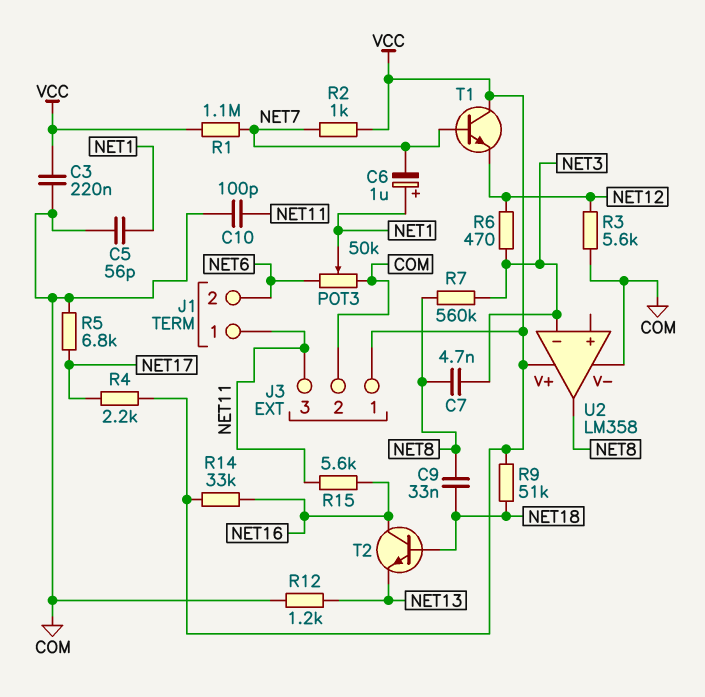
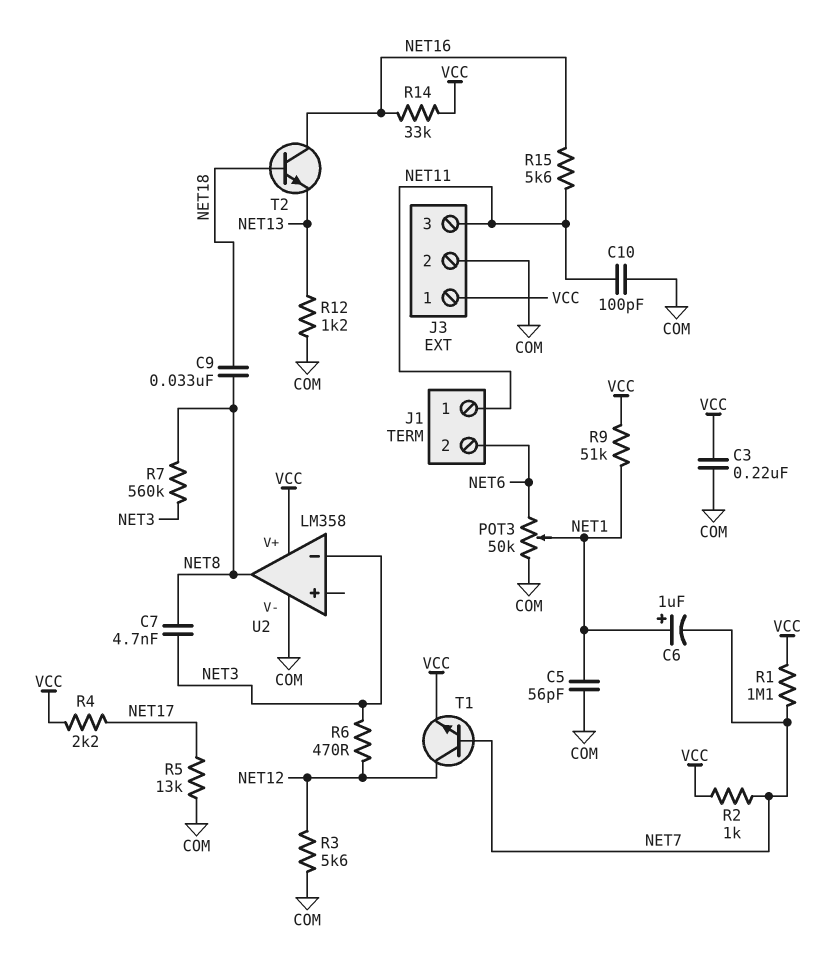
R5: 6.8k (COM, NET17) -> 13k (COM, NET17)
R9: 51k (NET18, VCC) -> 51k (NET1, VCC)
T1: NPN (B NET7, C VCC, E NET12) -> NPN (B NET7, C NET12, E VCC)

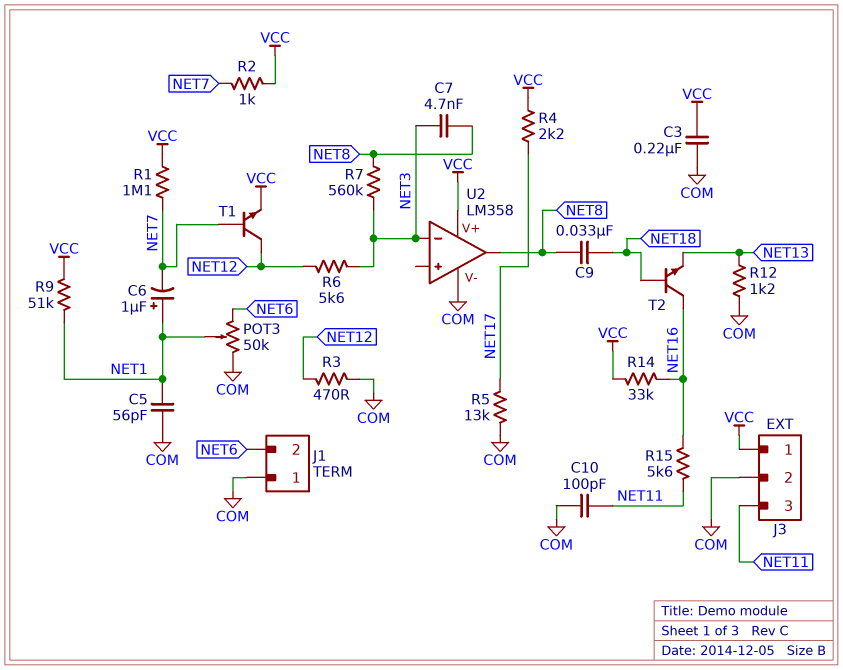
J1 pin 1: NET11 -> COM
R3: 5.6k (COM, NET12) -> 470 (COM, NET12)
R6: 470 (NET3, NET12) -> 5.6k (NET3, NET12)

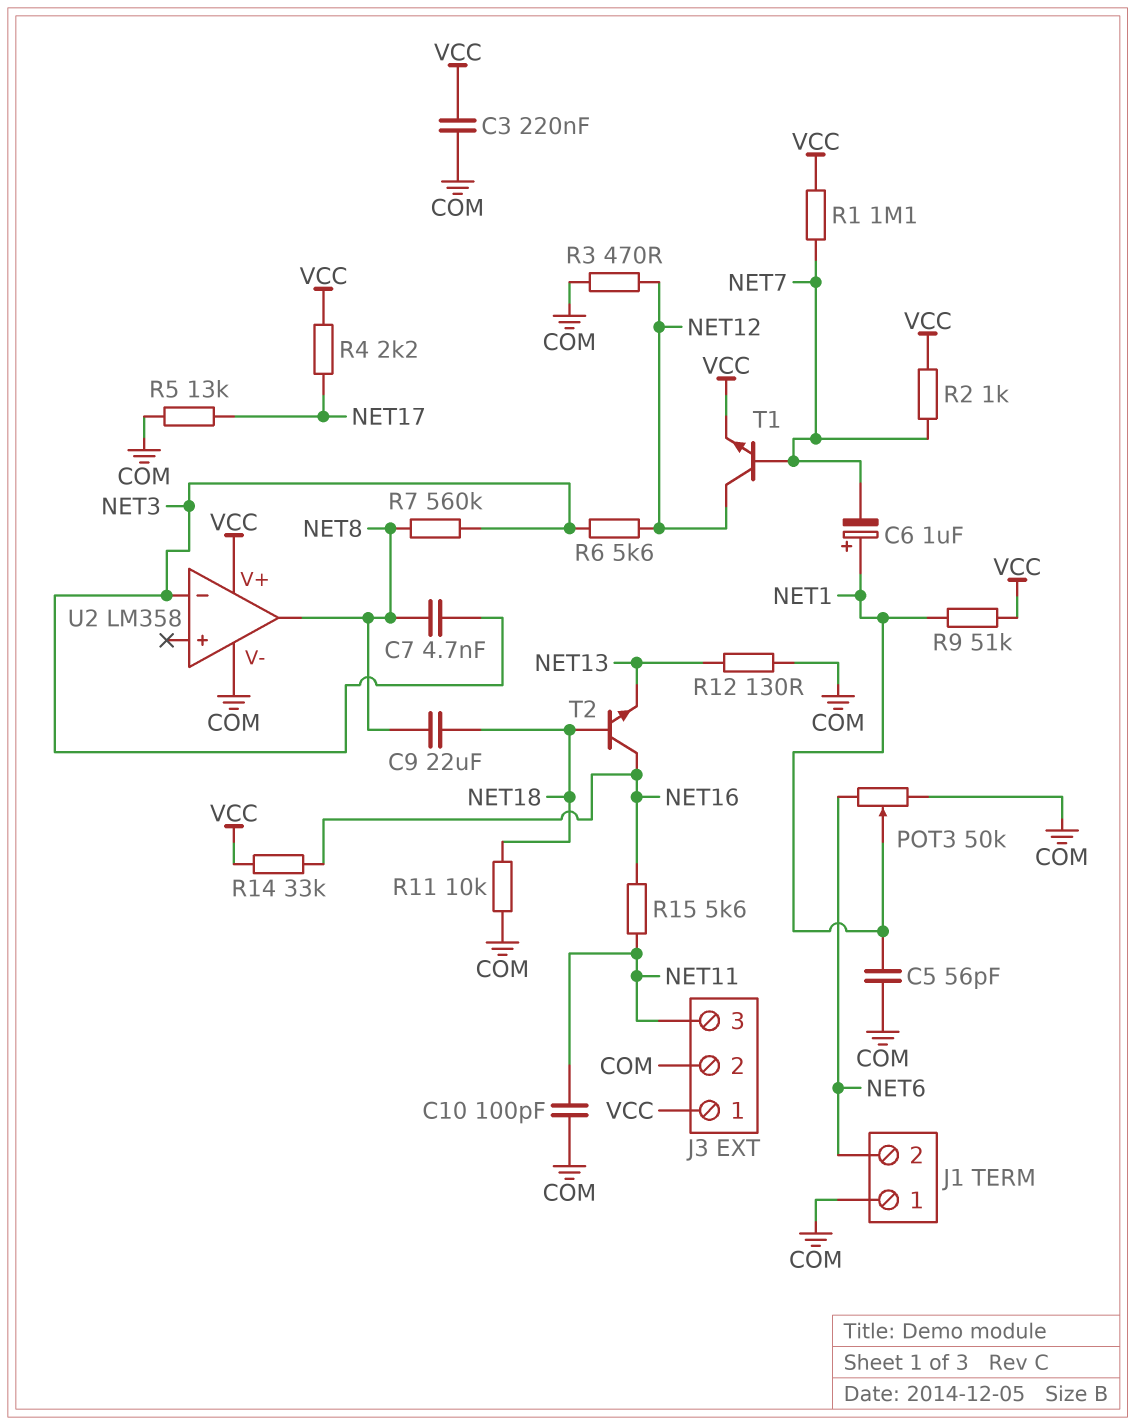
C9: 33nF (NET8, NET18) -> 22uF (NET8, NET18)
R11: none -> 10k (COM, NET18)
R12: 1.2k (COM, NET13) -> 130 (COM, NET13)

